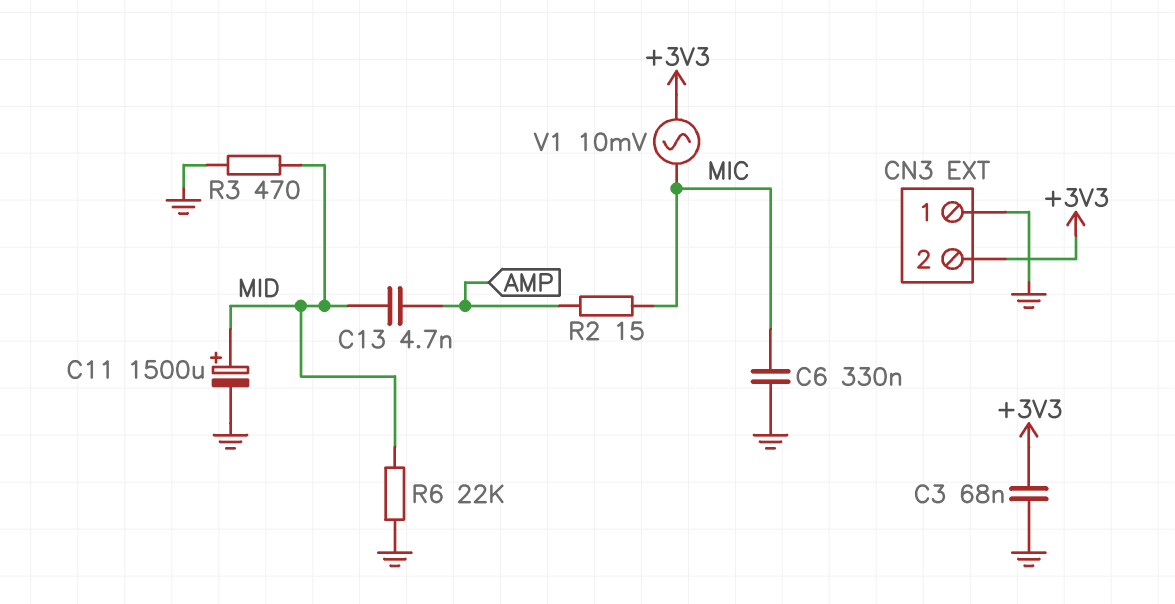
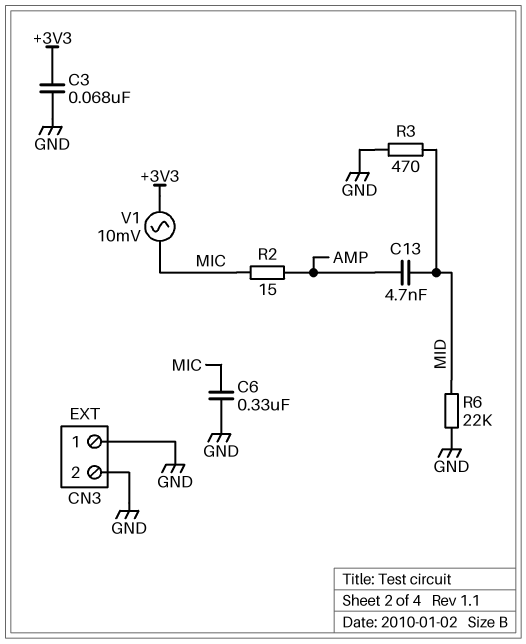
C11: 1500uF (plus MID, minus GND) -> none
CN3 pin 2: +3V3 -> GND

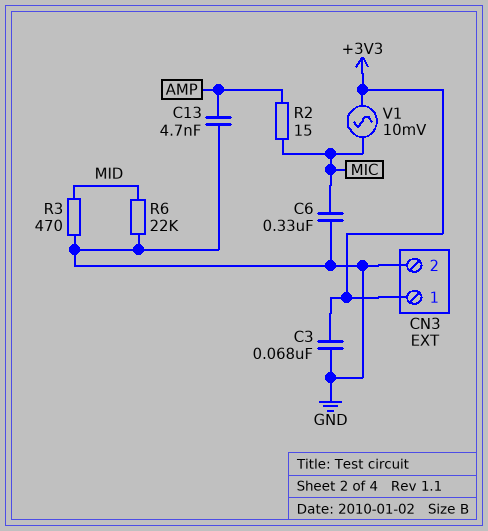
C13: 4.7nF (AMP, MID) -> 4.7nF (AMP, GND)
CN3 pin 1: GND -> +3V3

